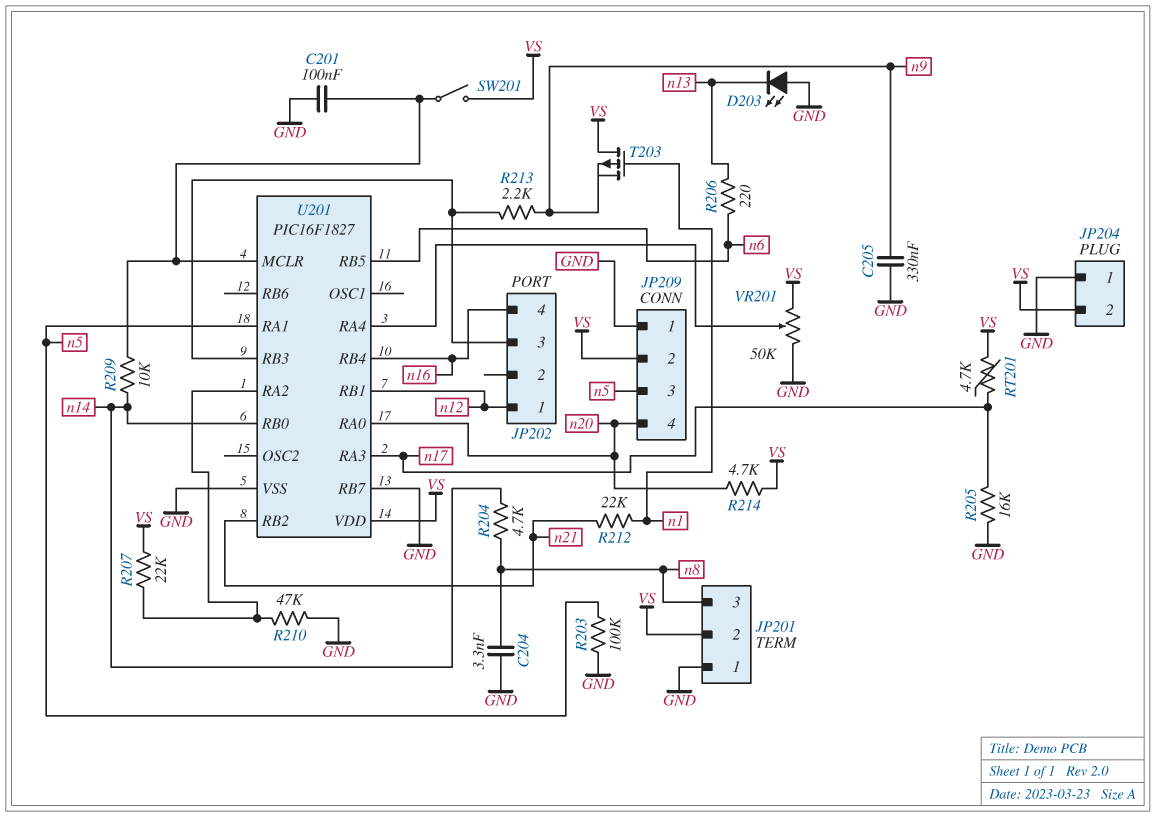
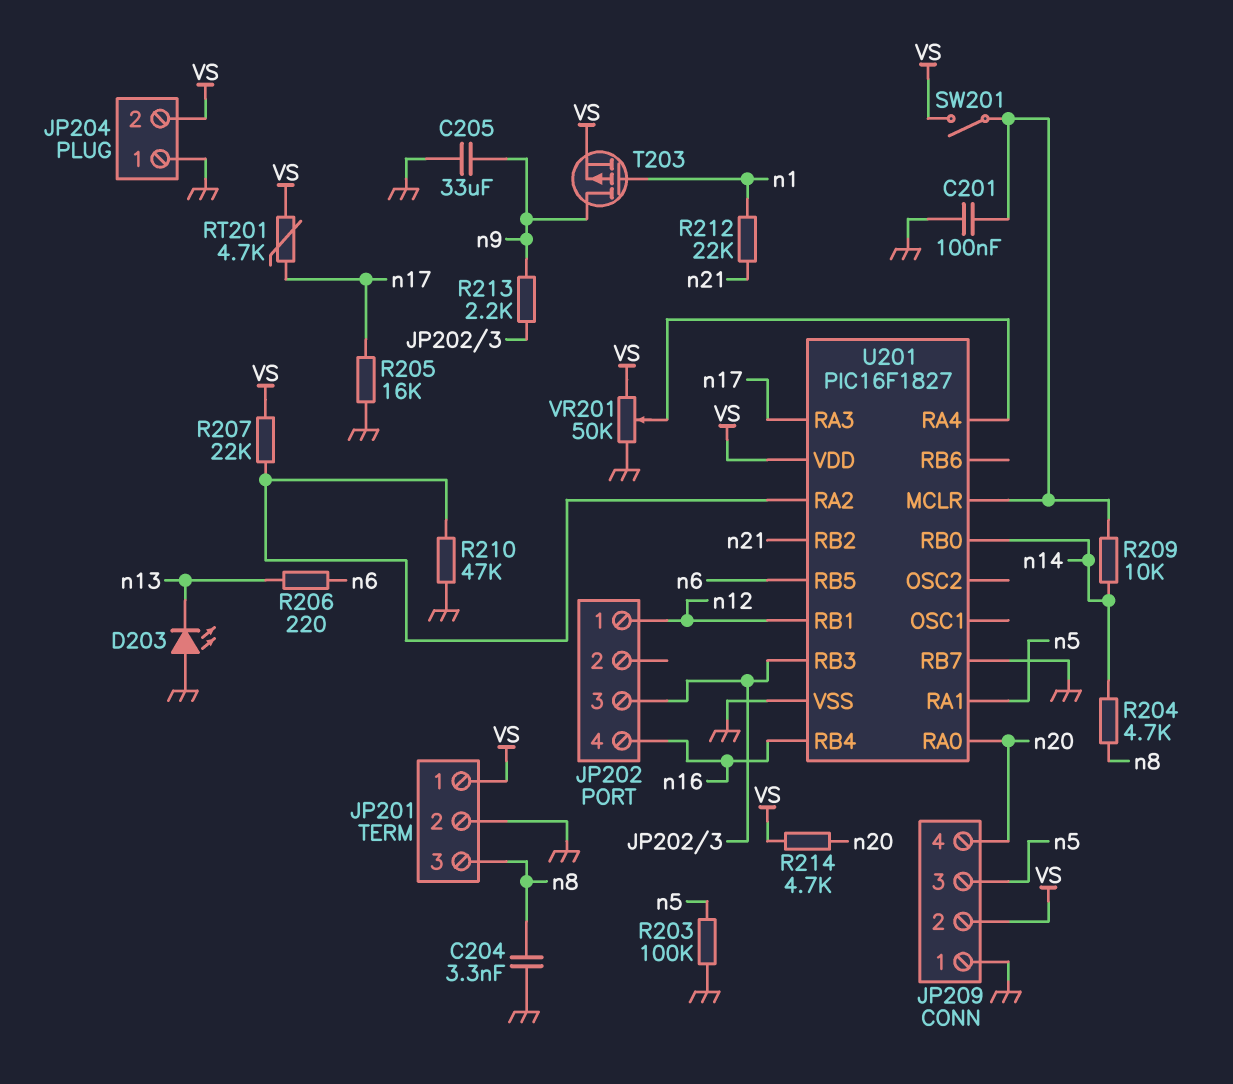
C205: 330nF (GND, n9) -> 33uF (GND, n9)
JP201 pin 1: GND -> VS
JP201 pin 2: VS -> GND
T203: PMOS (G n1, D VS, S n9) -> PMOS (G n1, D n9, S VS)

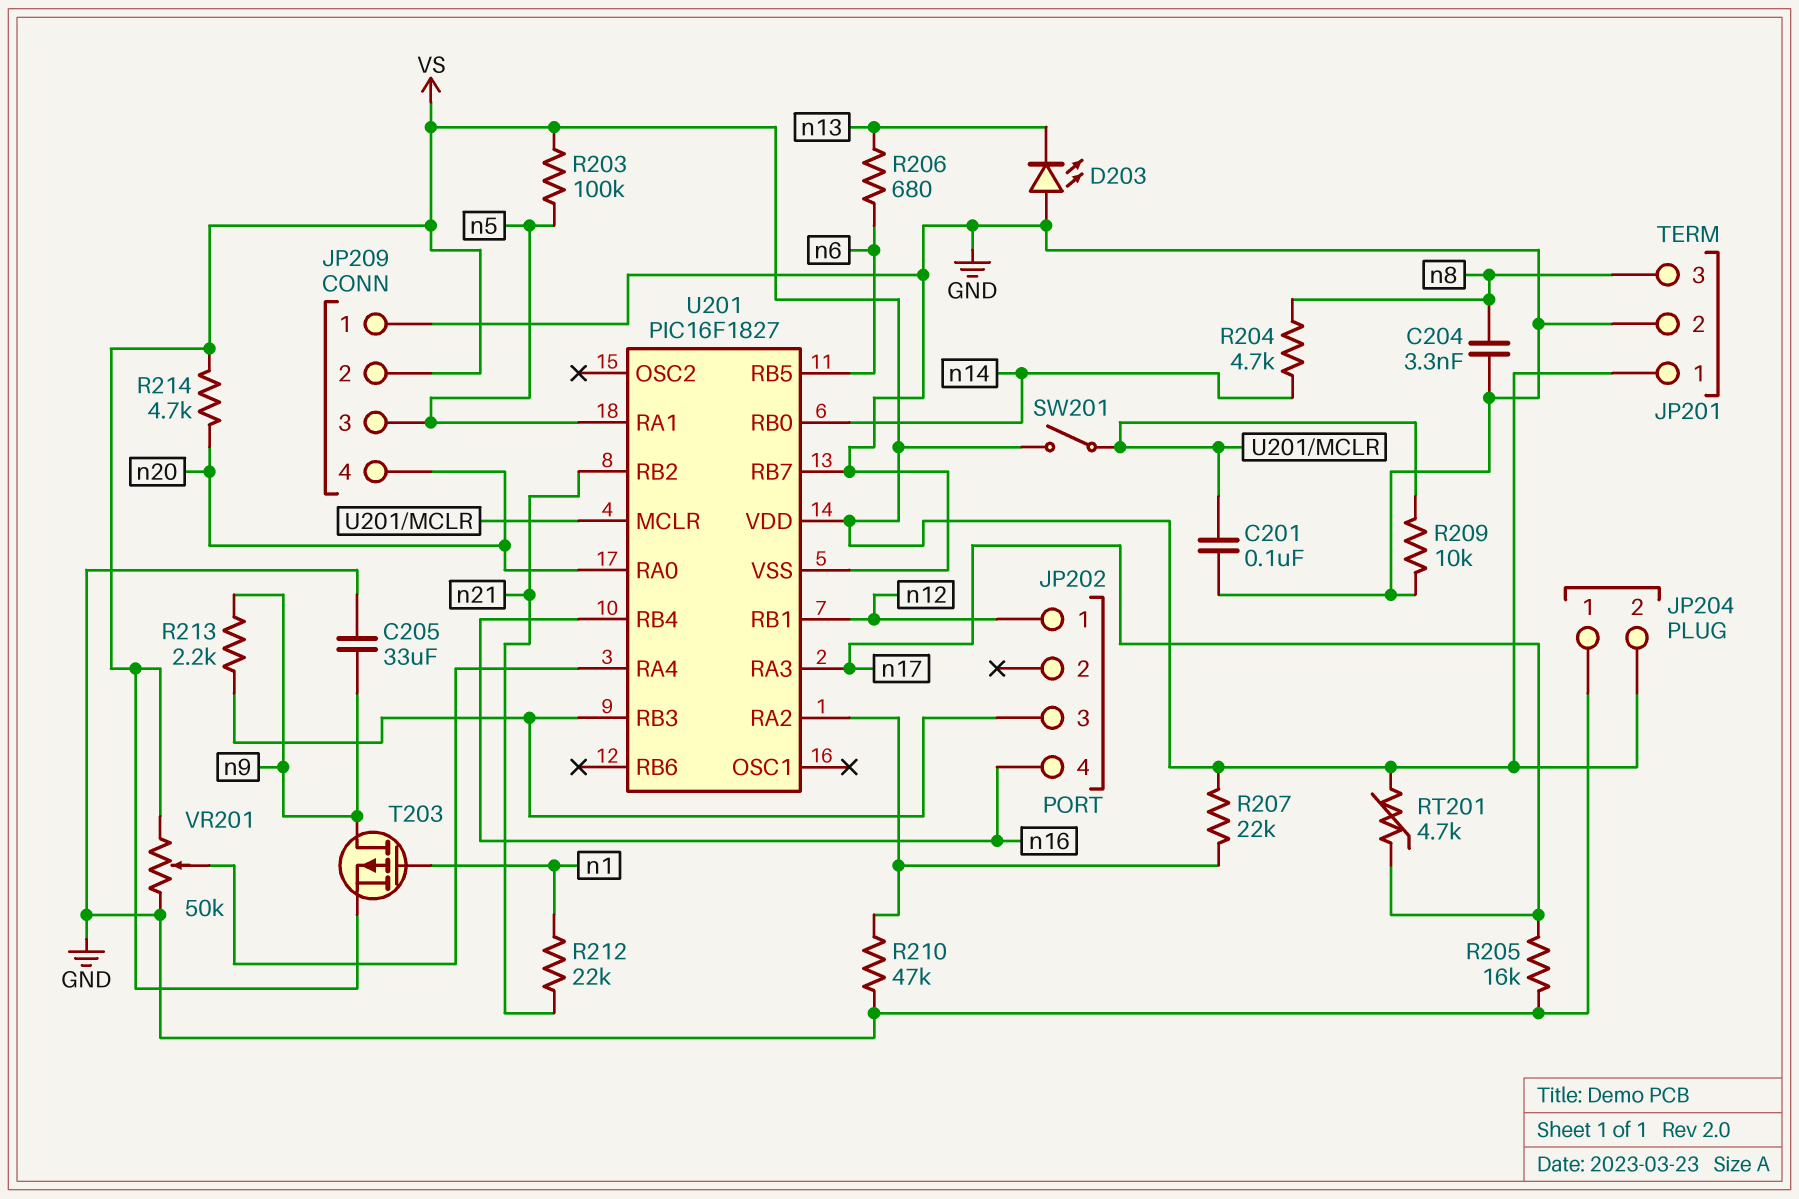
R203: 100k (GND, n5) -> 100k (VS, n5)
R206: 220 (n6, n13) -> 680 (n6, n13)
R209: 10k (U201/MCLR, n14) -> 10k (GND, U201/MCLR)

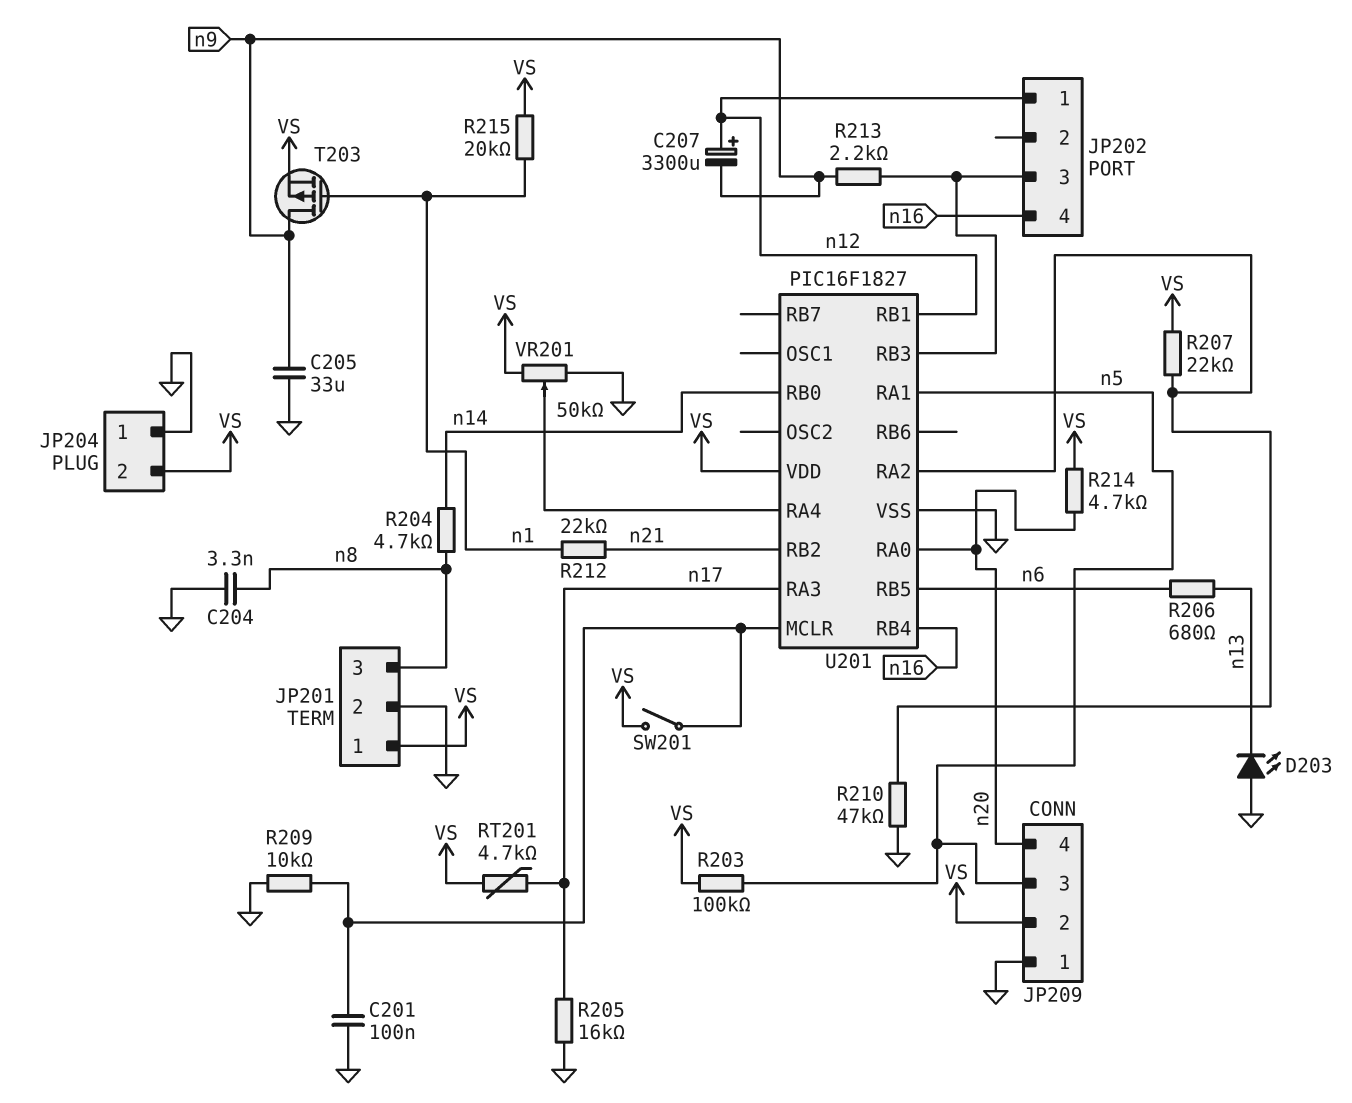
C207: none -> 3300uF (plus n12, minus n9)
R215: none -> 20k (VS, n1)
U201 pin RB7: GND -> none

